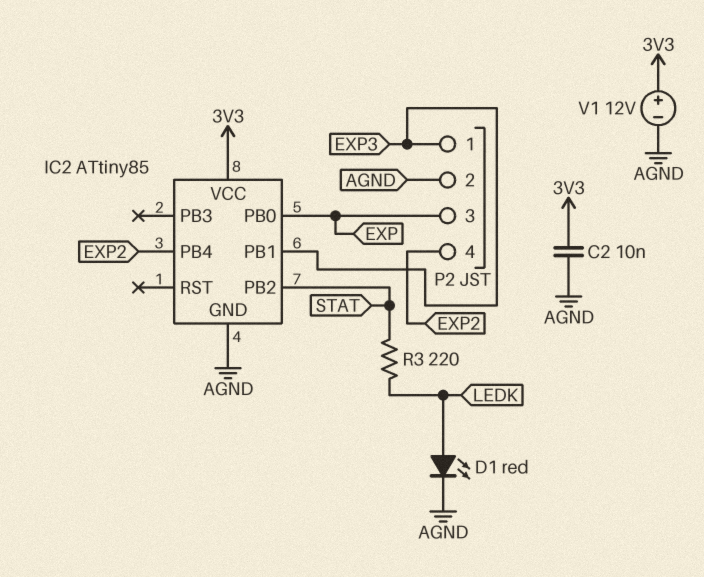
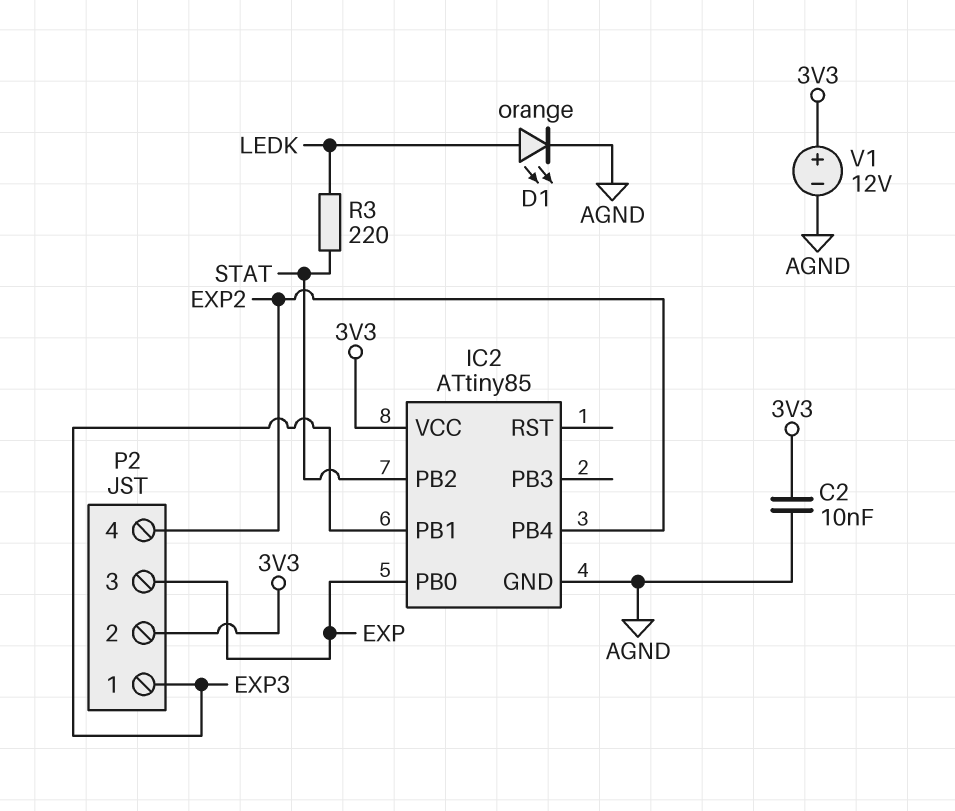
D1: LED red (A LEDK, K AGND) -> LED orange (A LEDK, K AGND)
P2 pin 2: AGND -> 3V3

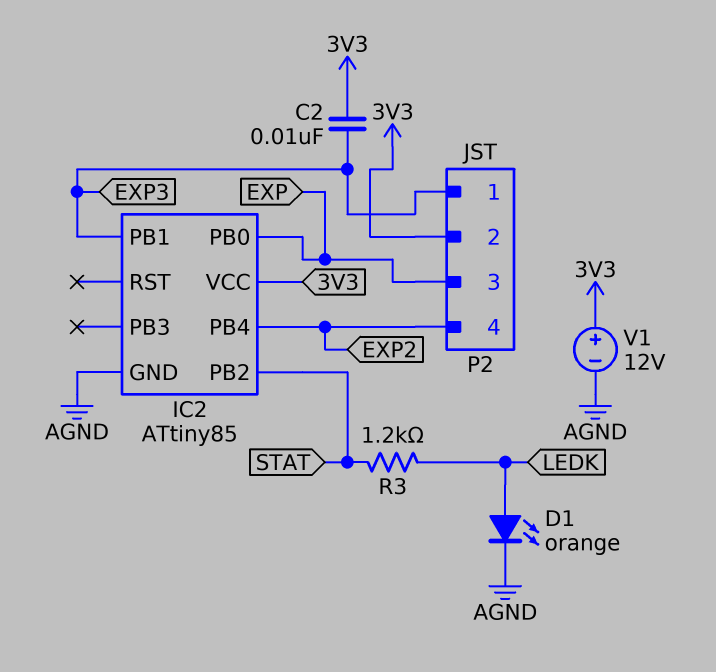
C2: 10nF (3V3, AGND) -> 10nF (3V3, EXP3)
R3: 220 (LEDK, STAT) -> 1.2k (LEDK, STAT)

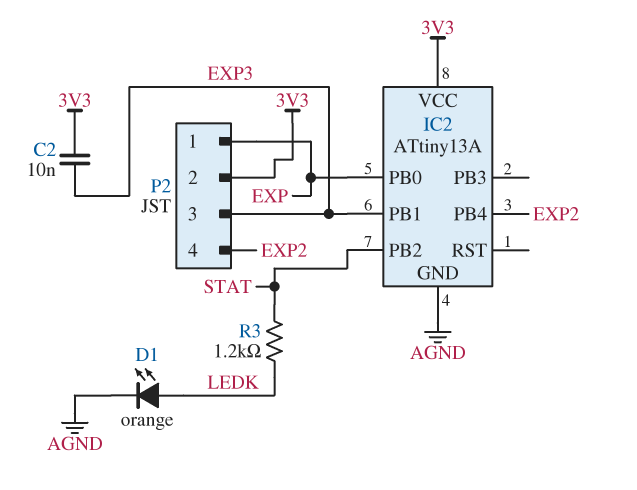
IC2: ATtiny85 -> ATtiny13A
P2 pin 1: EXP3 -> EXP
P2 pin 3: EXP -> EXP3
V1: 12V (plus 3V3, minus AGND) -> none

